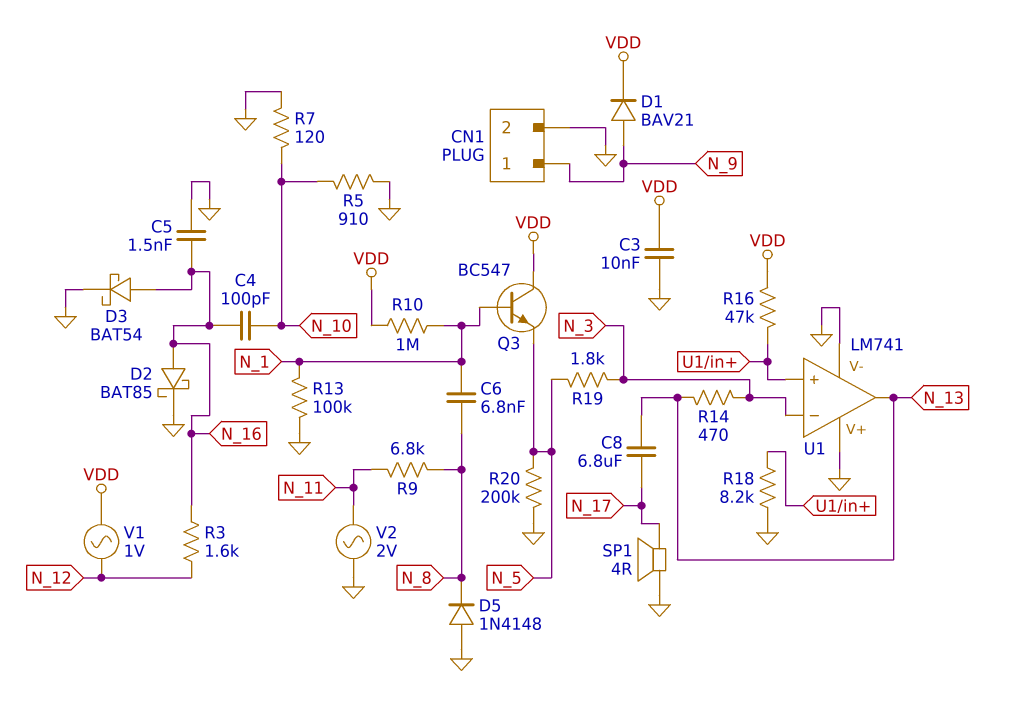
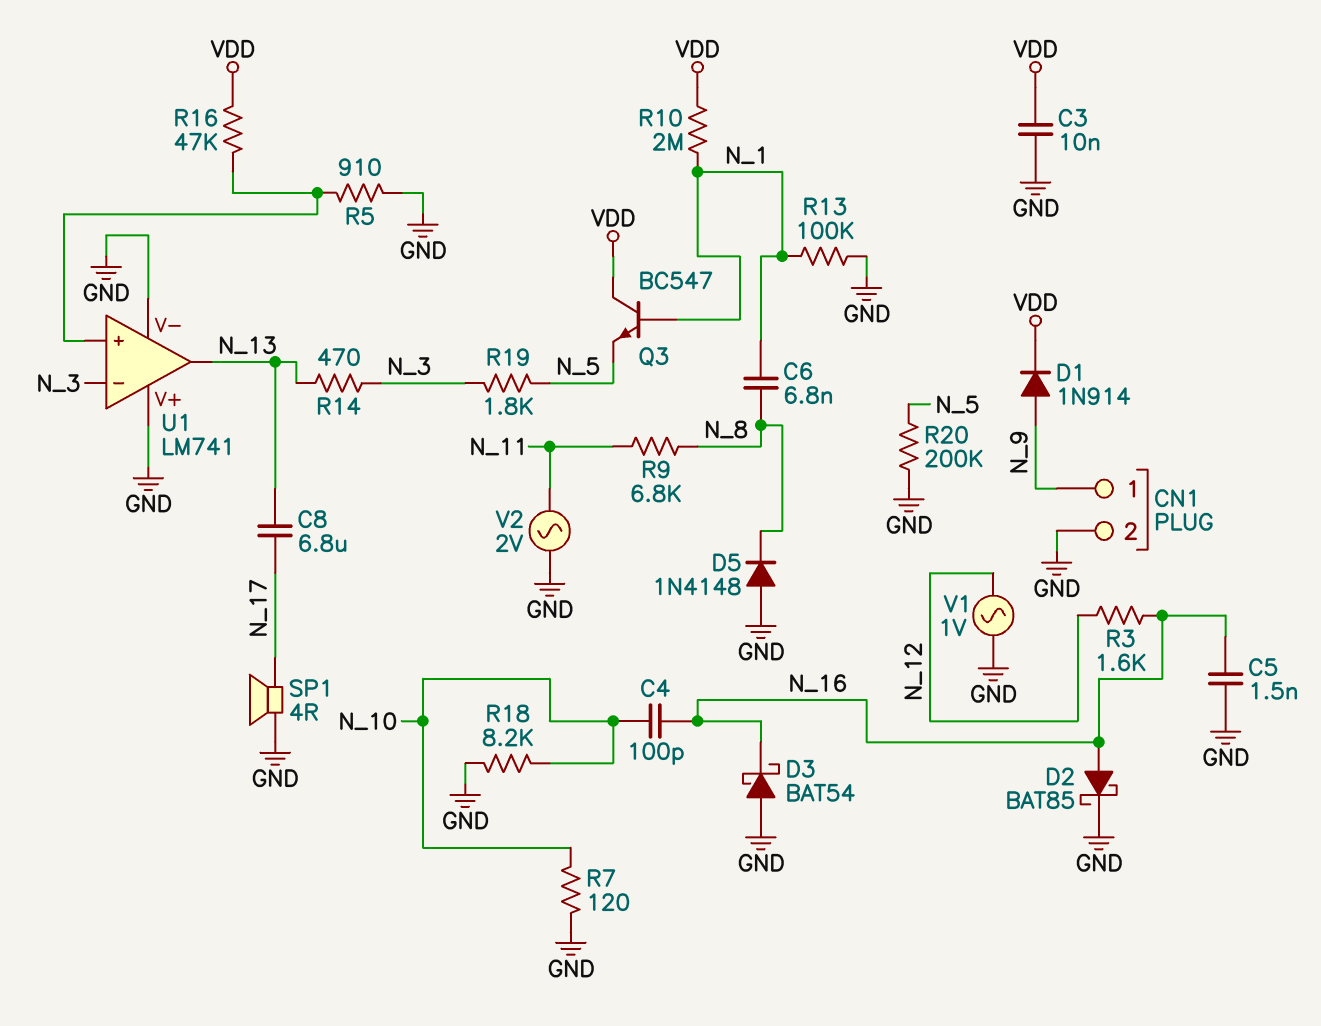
D1: diode BAV21 (A N_9, K VDD) -> diode 1N914 (A N_9, K VDD)
D3: schottky BAT54 (A N_16, K GND) -> schottky BAT54 (A GND, K N_16)
R5: 910 (GND, N_10) -> 910 (GND, U1/in+)
R10: 1M (N_1, VDD) -> 2M (N_1, VDD)
R18: 8.2k (GND, U1/in+) -> 8.2k (GND, N_10)
V1: AC 1V (N_12, VDD) -> AC 1V (GND, N_12)

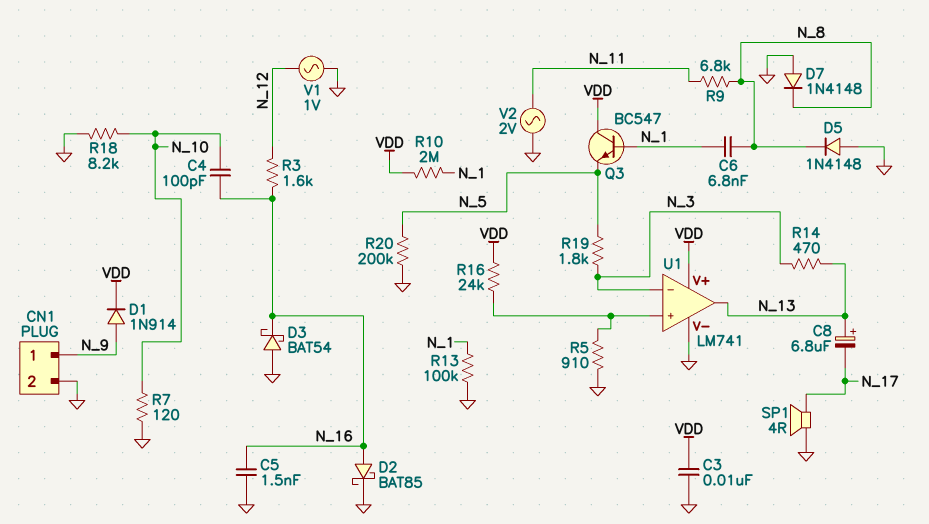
C8: 6.8uF (N_13, N_17) -> 6.8uF (plus N_13, minus N_17)
D7: none -> diode 1N4148 (A GND, K N_8)
R16: 47k (U1/in+, VDD) -> 24k (U1/in+, VDD)
U1 pin V+: GND -> VDD

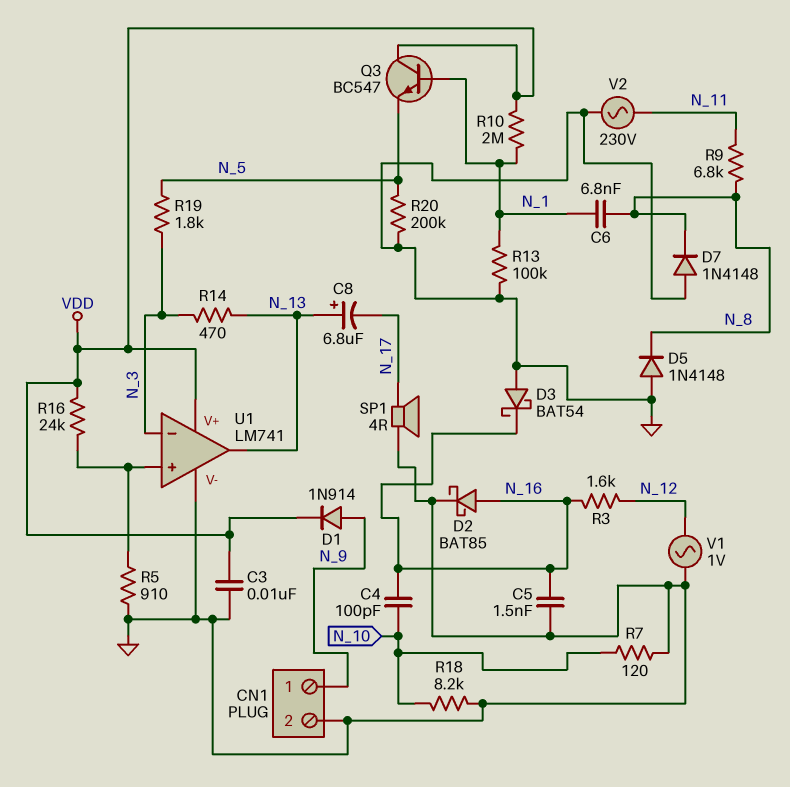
V2: AC 2V (GND, N_11) -> AC 230V (GND, N_11)

